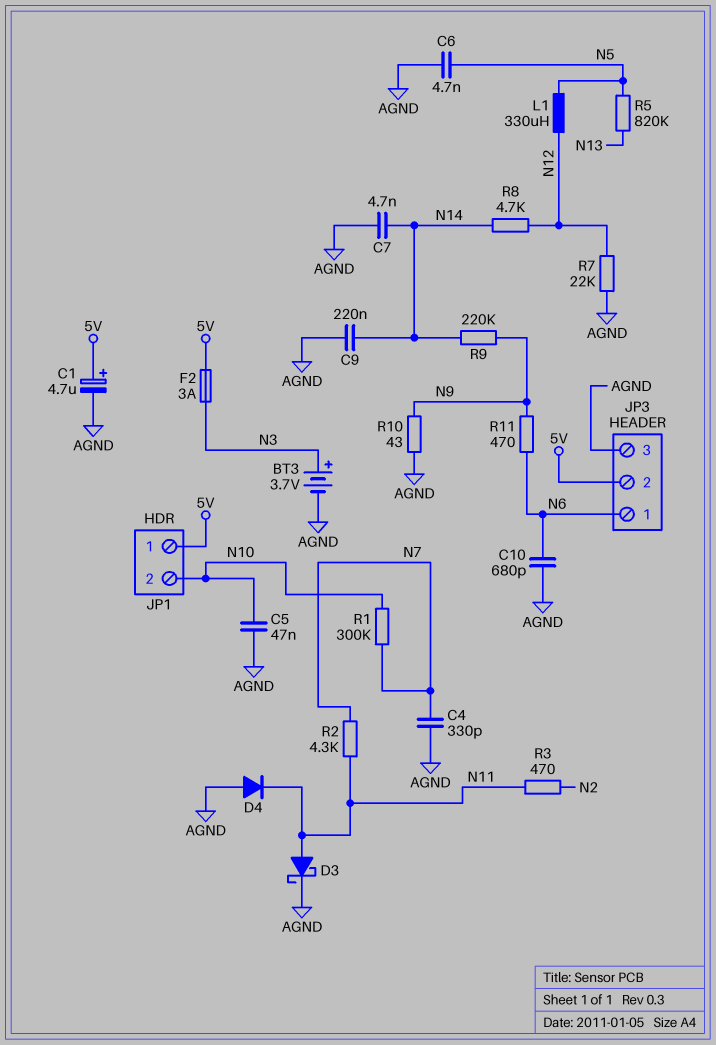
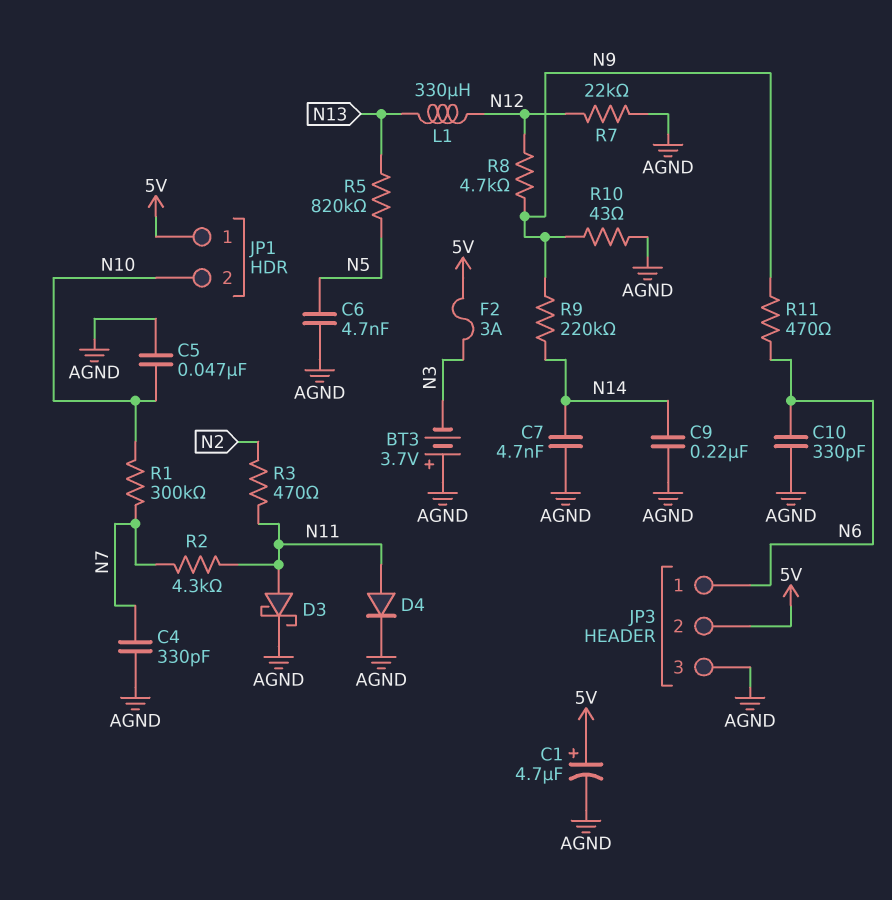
BT3: 3.7V (plus N3, minus AGND) -> 3.7V (plus AGND, minus N3)
C10: 680pF (AGND, N6) -> 330pF (AGND, N6)
D4: diode (A AGND, K N11) -> diode (A N11, K AGND)
L1: 330uH (N5, N12) -> 330uH (N12, N13)
R8: 4.7k (N12, N14) -> 4.7k (N9, N12)

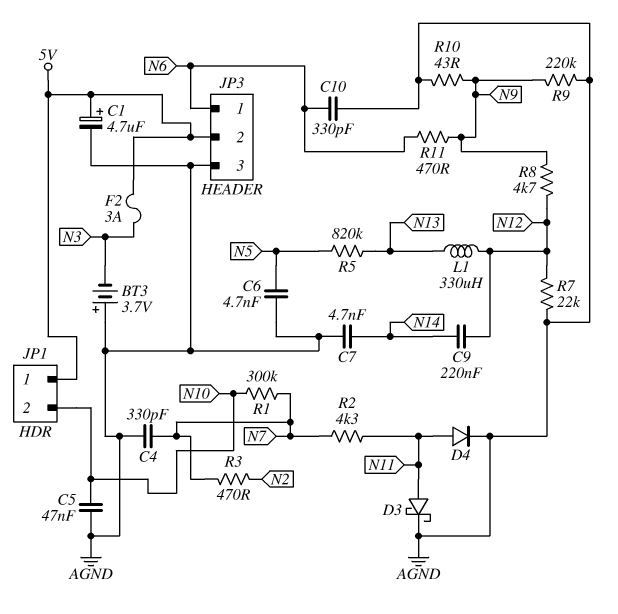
C9: 220nF (AGND, N14) -> 220nF (N12, N14)
R3: 470 (N2, N11) -> 470 (N2, N7)
R9: 220k (N9, N14) -> 220k (AGND, N9)

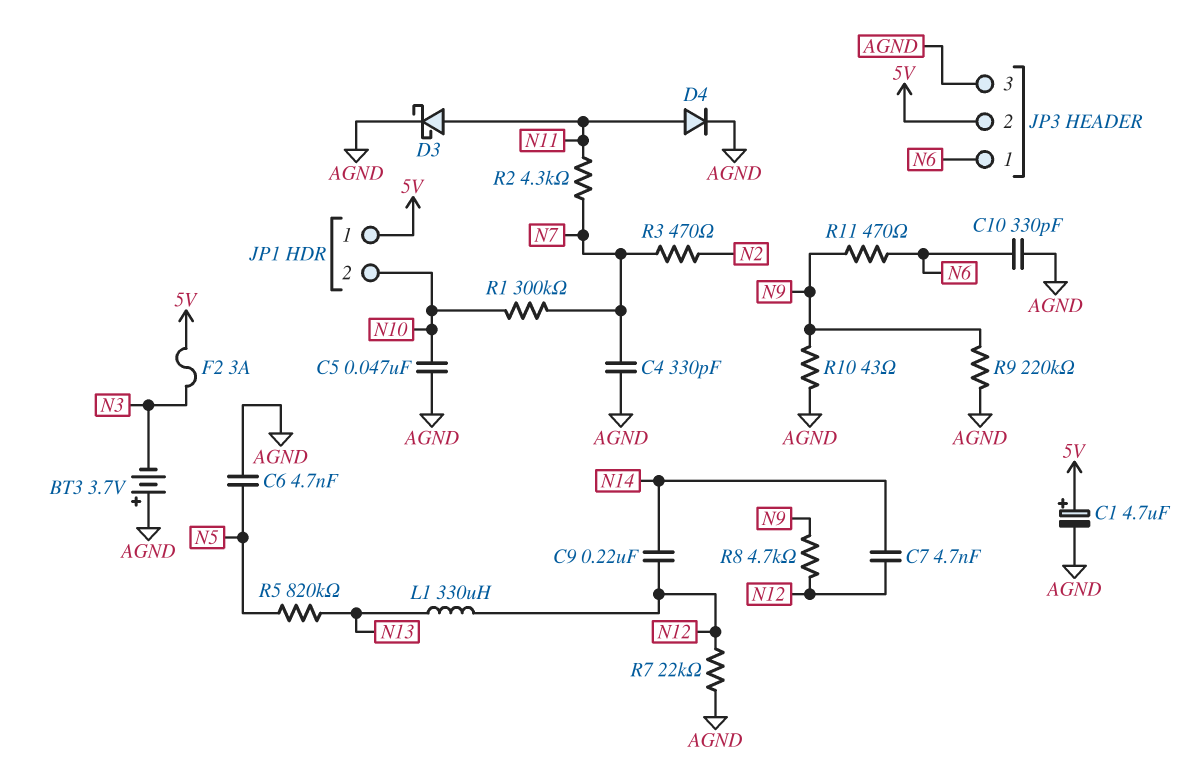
C7: 4.7nF (AGND, N14) -> 4.7nF (N12, N14)

